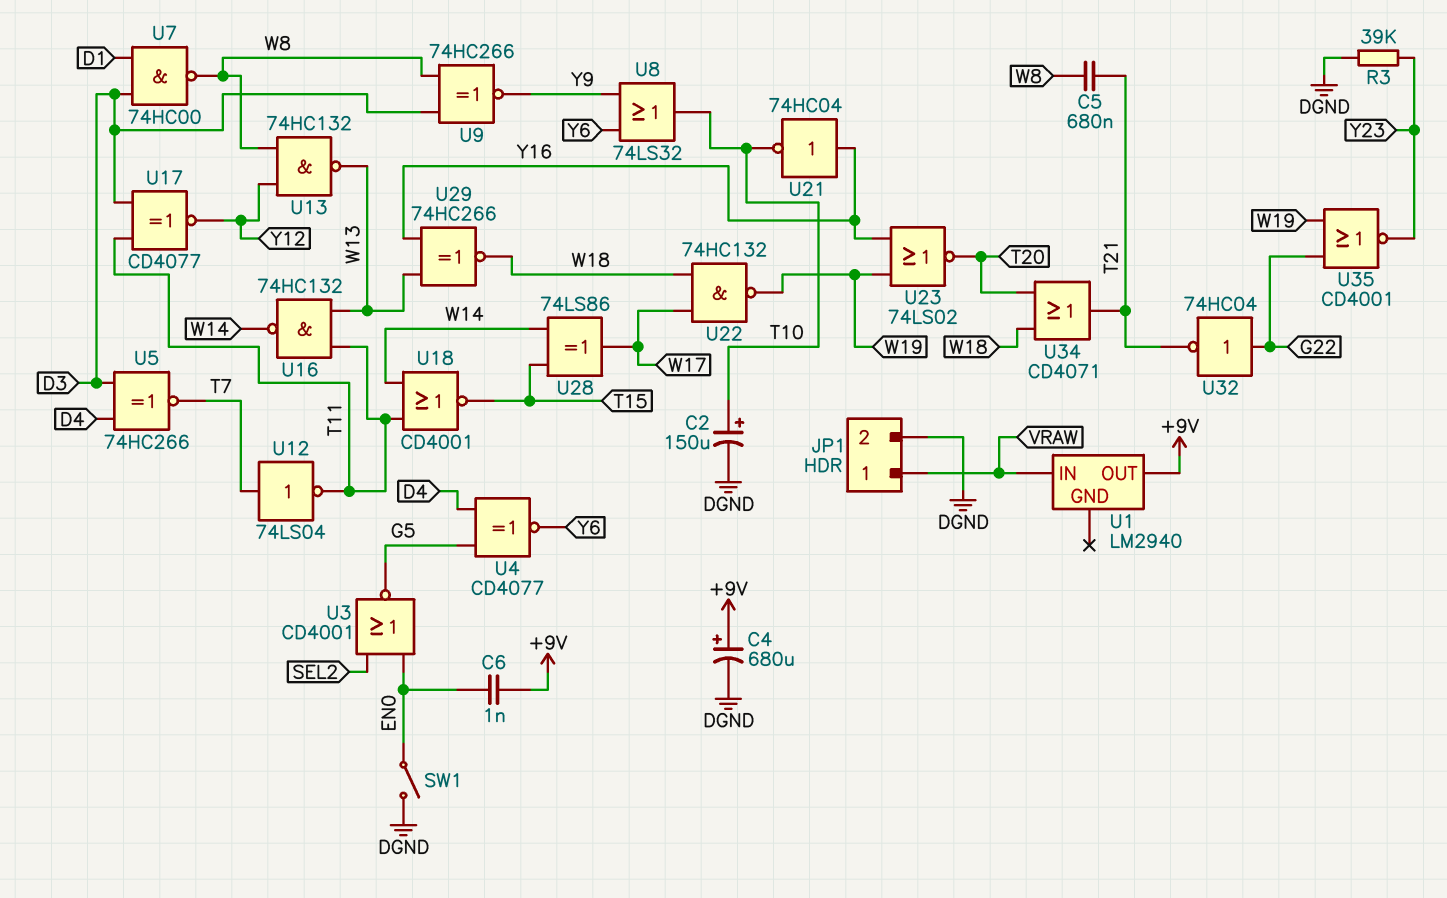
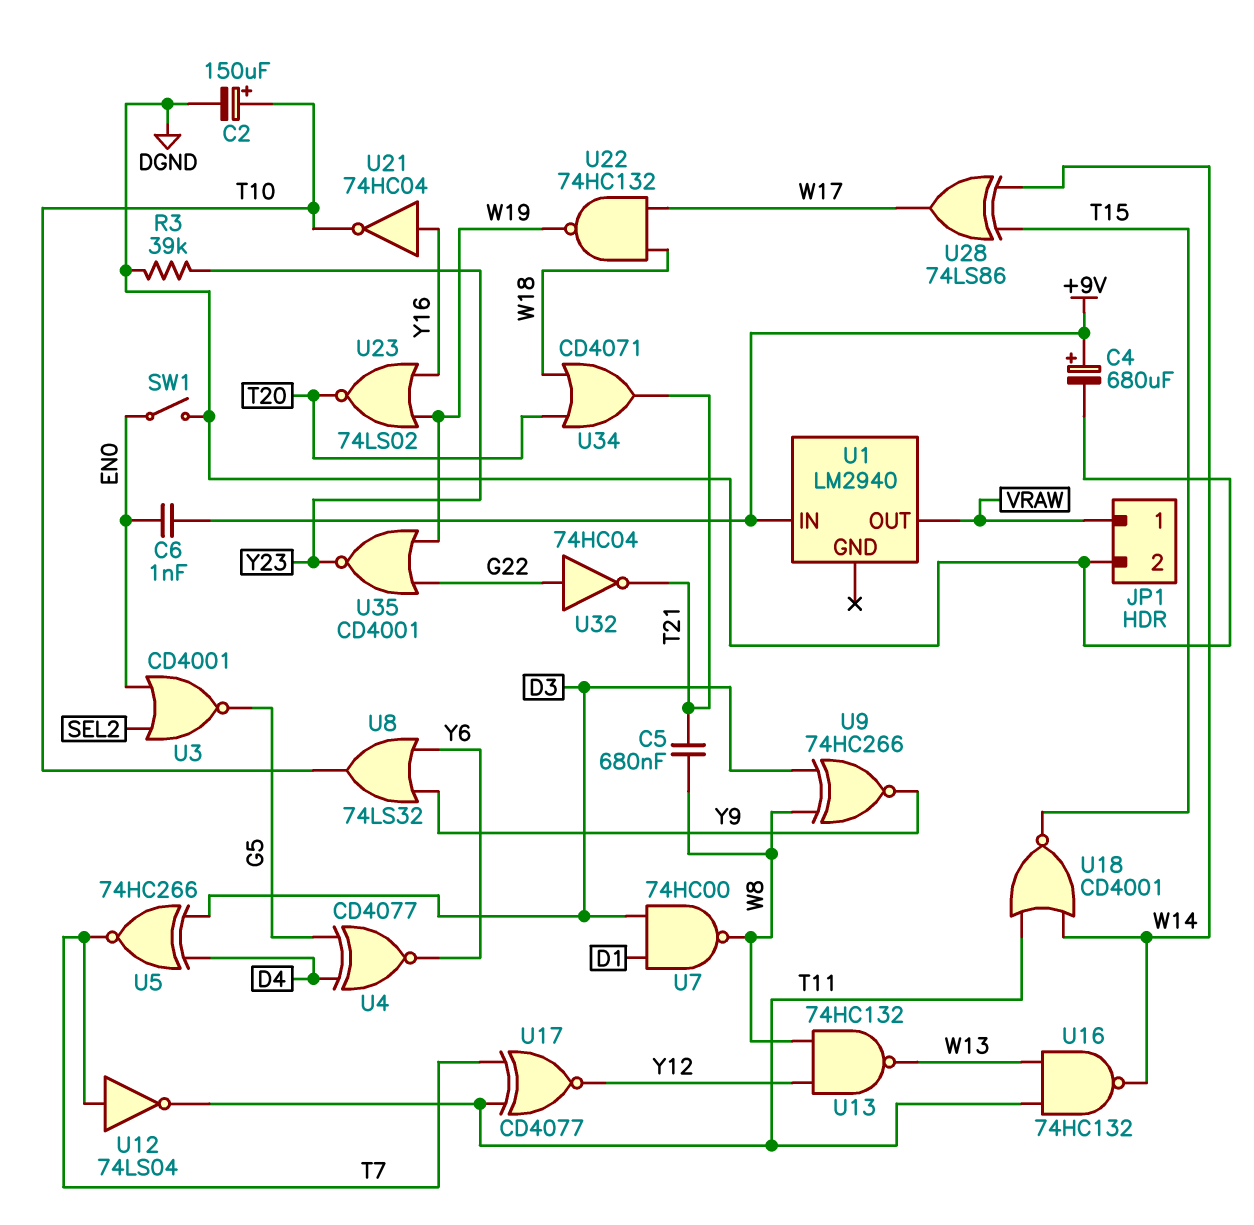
U1 pin IN: VRAW -> +9V
U1 pin OUT: +9V -> VRAW
U17: XNOR CD4077 (in D3, in T11, out Y12) -> XNOR CD4077 (in T7, in T11, out Y12)
U29: XNOR 74HC266 (in W13, in Y16, out W18) -> none

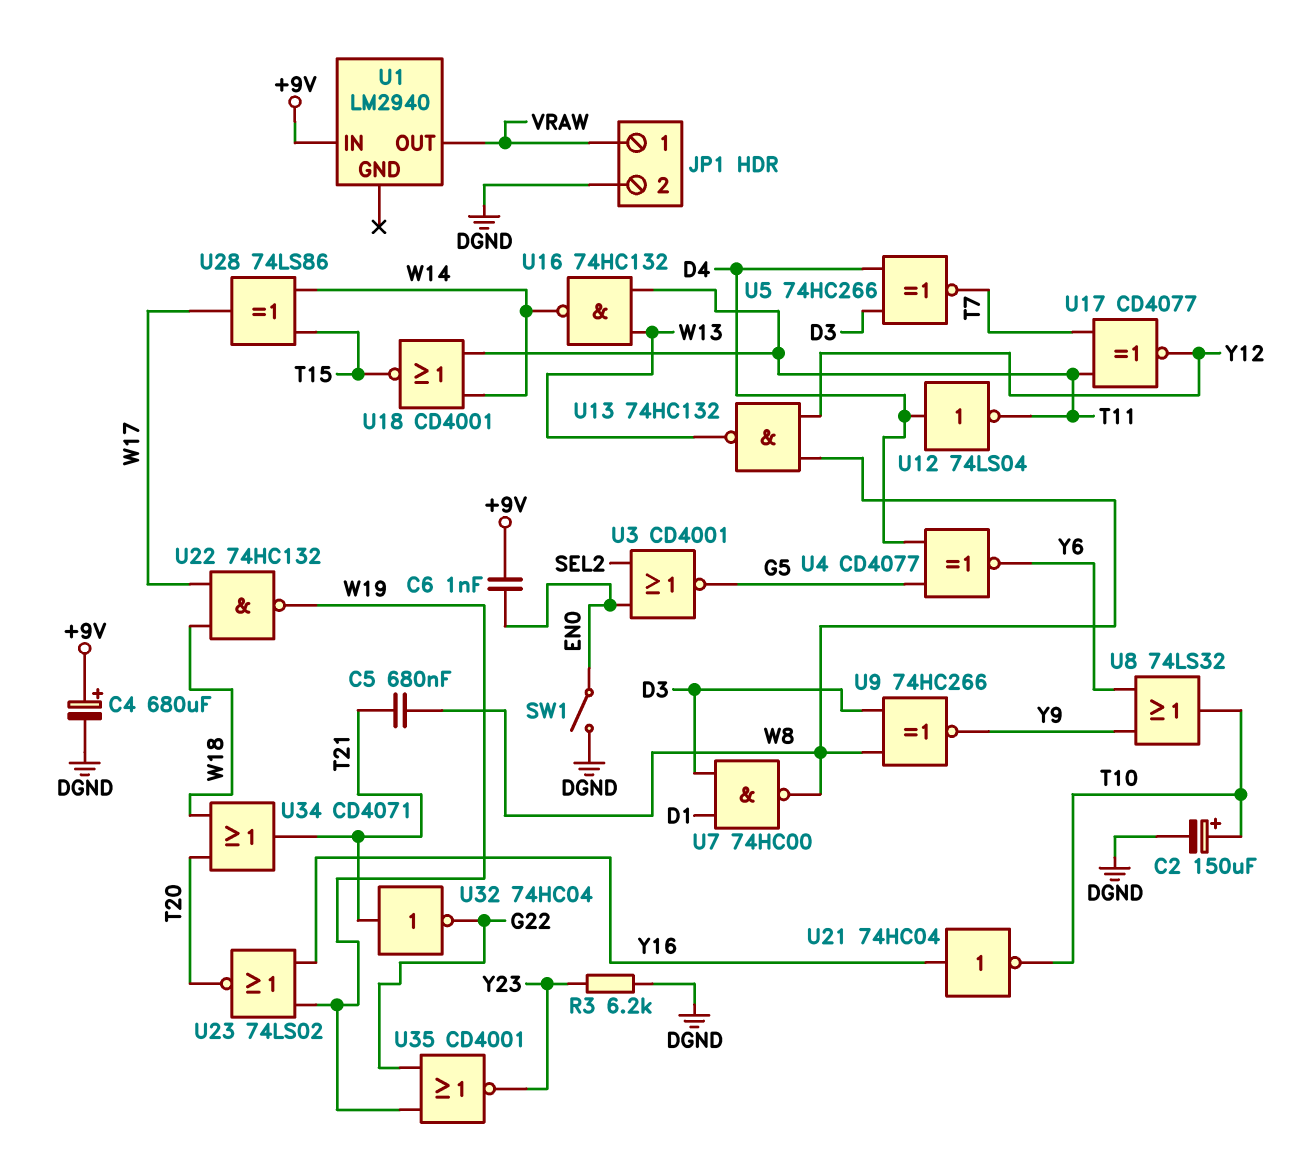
R3: 39k (DGND, Y23) -> 6.2k (DGND, Y23)
U12: NOT 74LS04 (in T7, out T11) -> NOT 74LS04 (in D4, out T11)
U32: NOT 74HC04 (in G22, out T21) -> NOT 74HC04 (in T21, out G22)

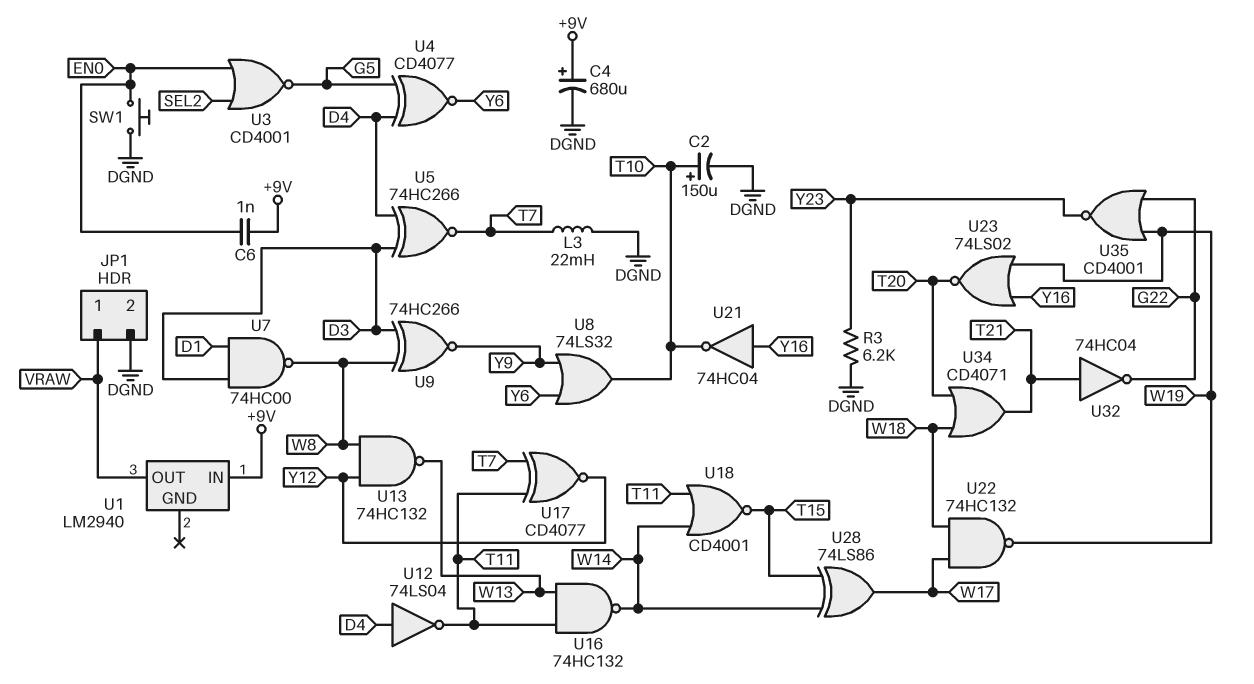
C5: 680nF (T21, W8) -> none
L3: none -> 22mH (DGND, T7)
SW1: switch (DGND, EN0) -> button (DGND, EN0)

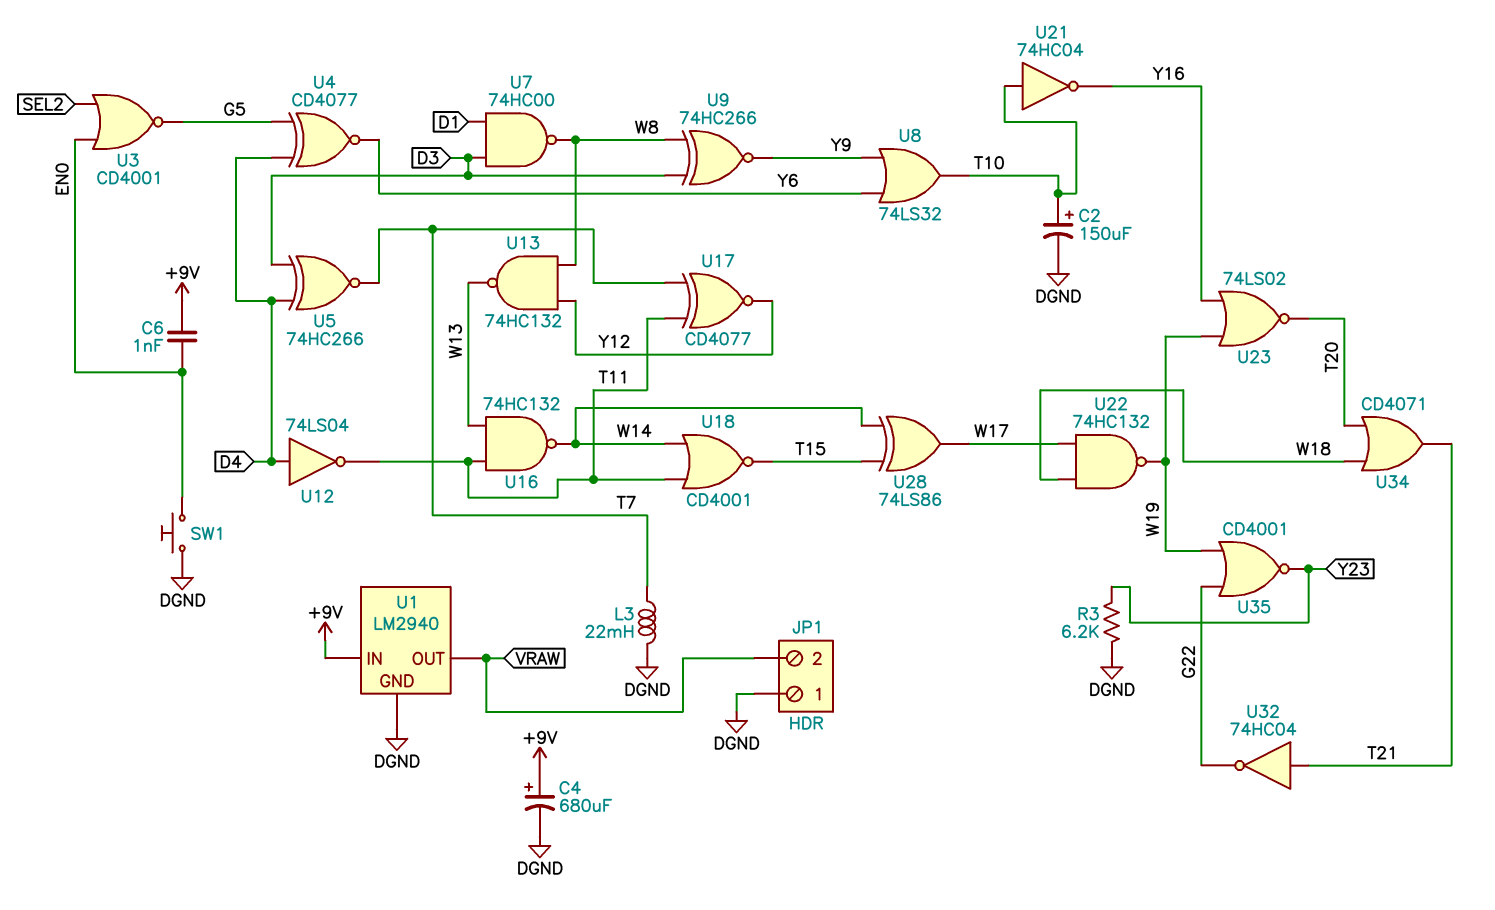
JP1 pin 1: VRAW -> DGND
JP1 pin 2: DGND -> VRAW
U1 pin GND: none -> DGND
U21: NOT 74HC04 (in Y16, out T10) -> NOT 74HC04 (in T10, out Y16)

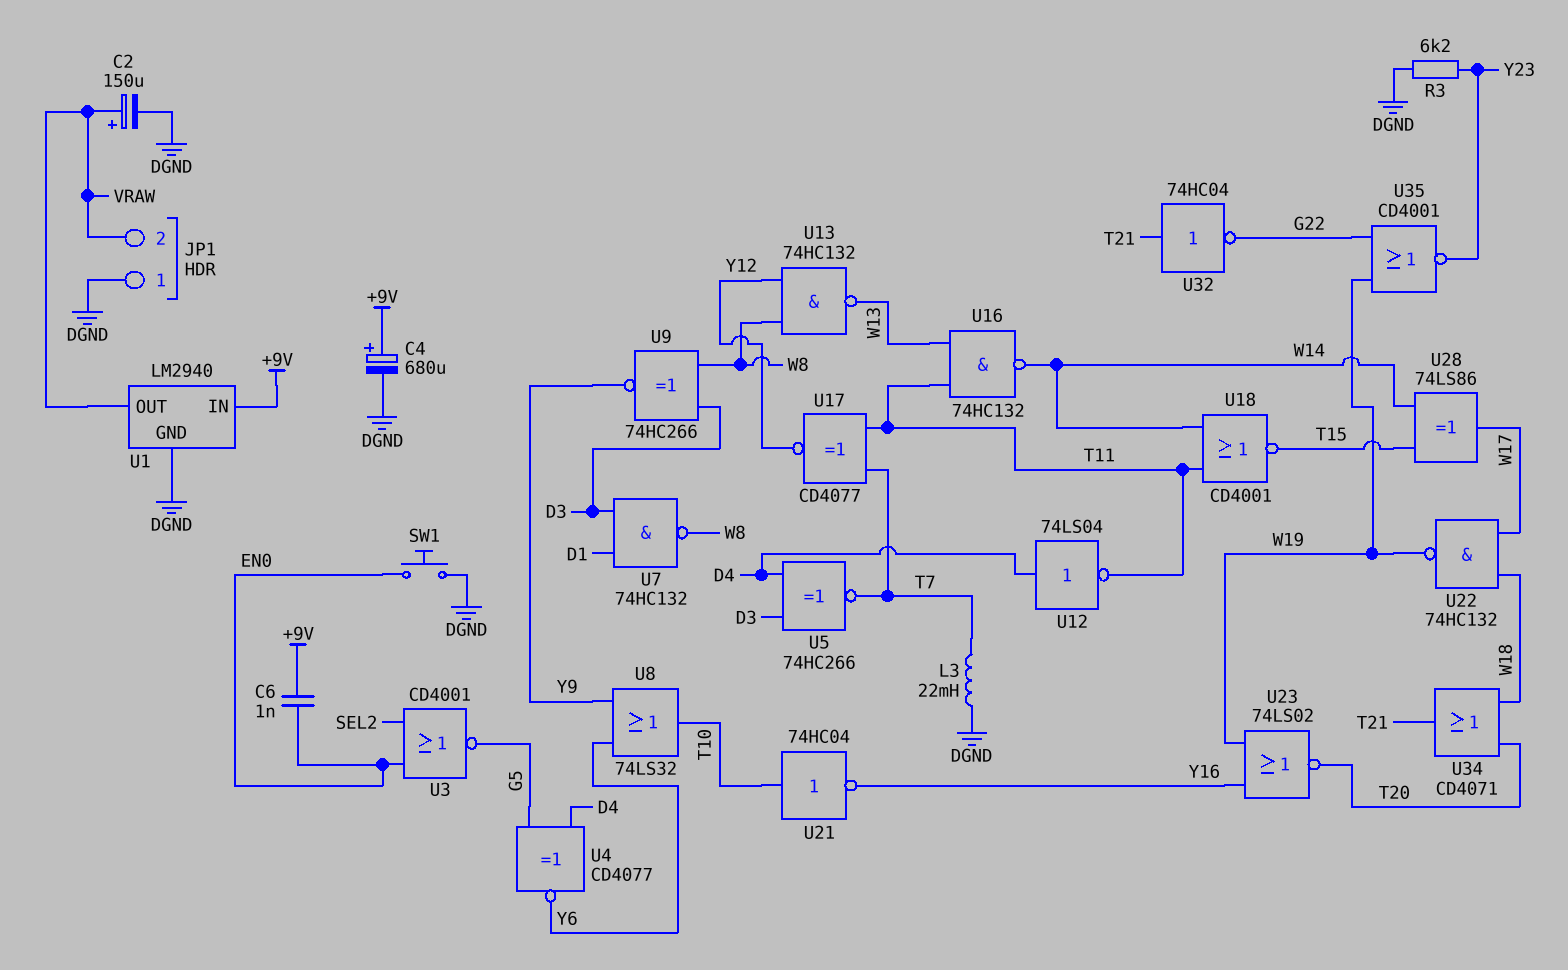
C2: 150uF (plus T10, minus DGND) -> 150uF (plus VRAW, minus DGND)
U7: NAND 74HC00 (in D1, in D3, out W8) -> NAND 74HC132 (in D1, in D3, out W8)

